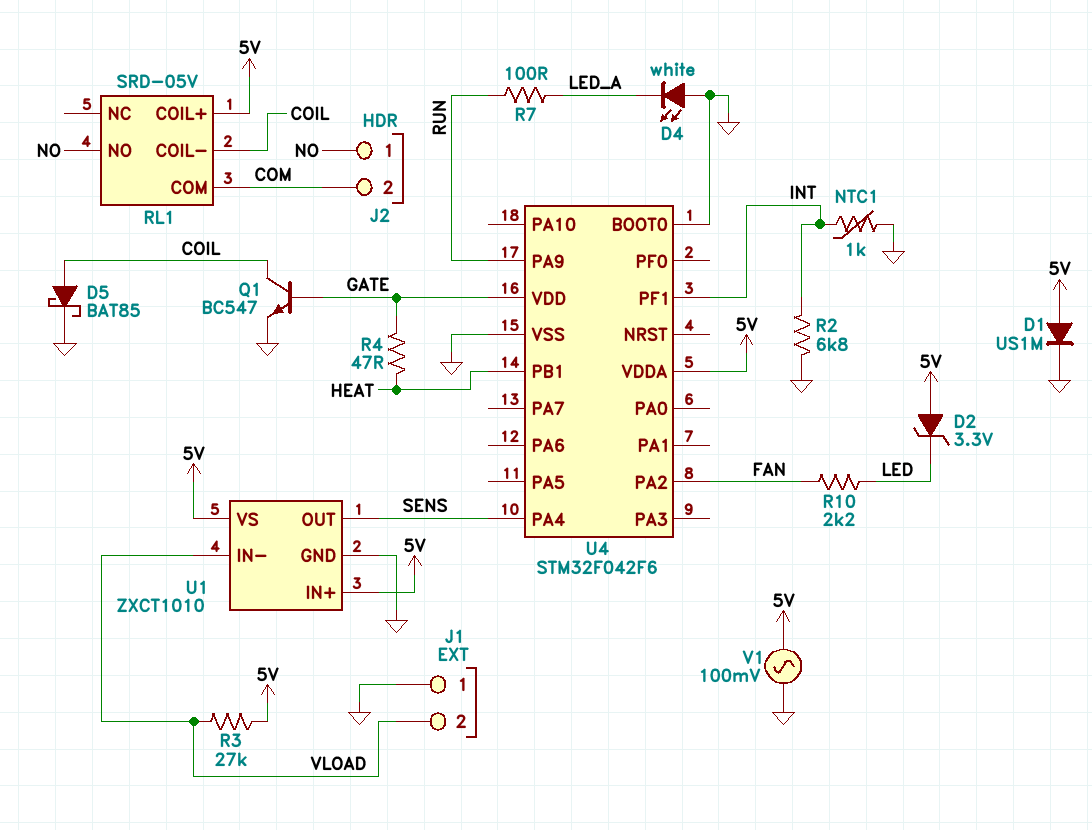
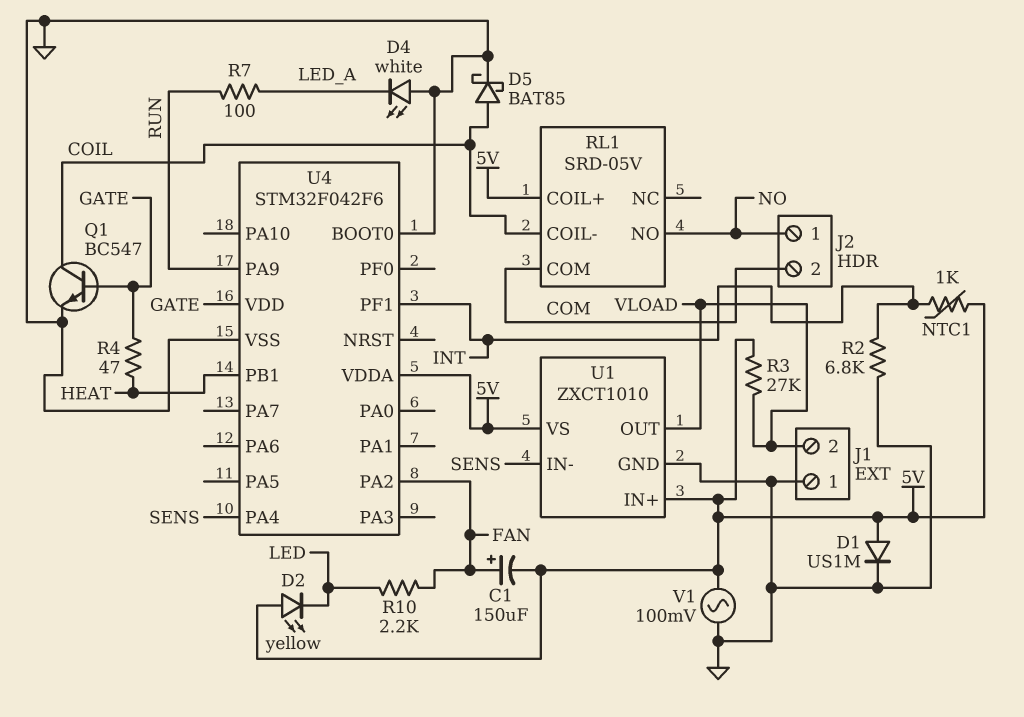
C1: none -> 150uF (plus FAN, minus 5V)
D2: zener 3.3V (A 5V, K LED) -> LED yellow (A 5V, K LED)
NTC1: 1k (GND, INT) -> 1k (5V, INT)
U1 pin IN-: VLOAD -> SENS
U1 pin OUT: SENS -> VLOAD

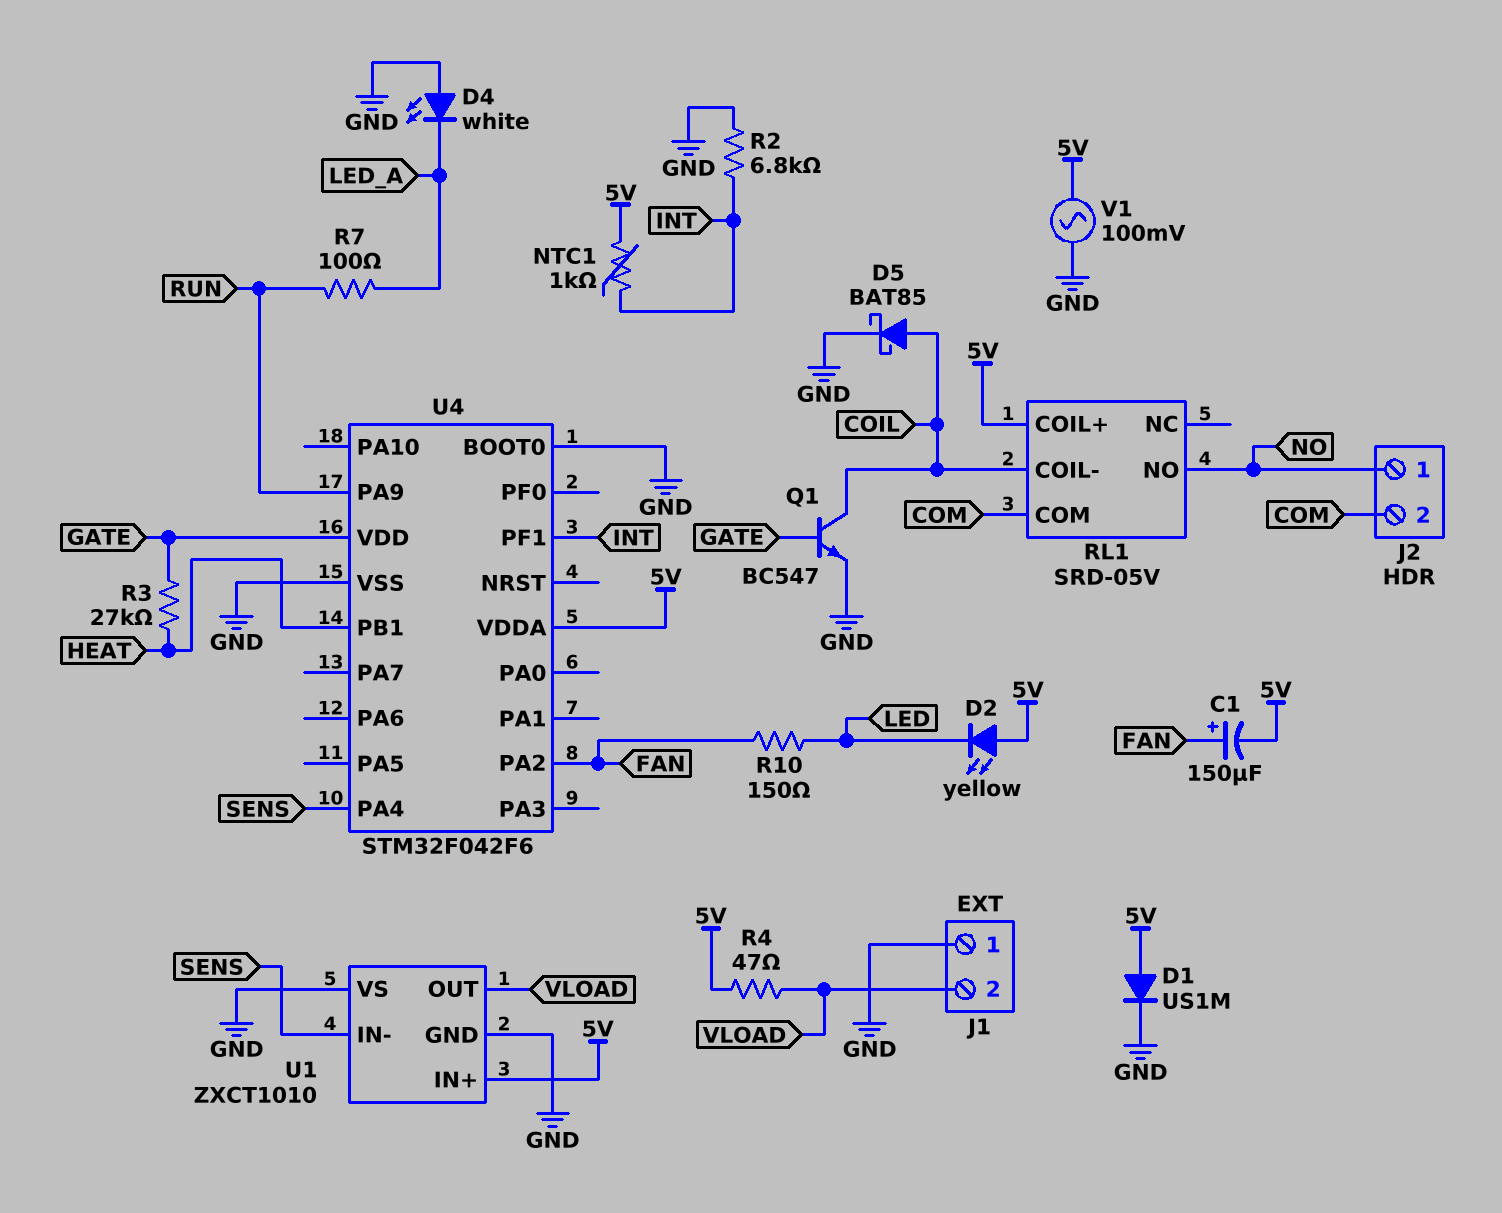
R3: 27k (5V, VLOAD) -> 27k (GATE, HEAT)
R4: 47 (GATE, HEAT) -> 47 (5V, VLOAD)
R10: 2.2k (FAN, LED) -> 150 (FAN, LED)
U1 pin VS: 5V -> GND

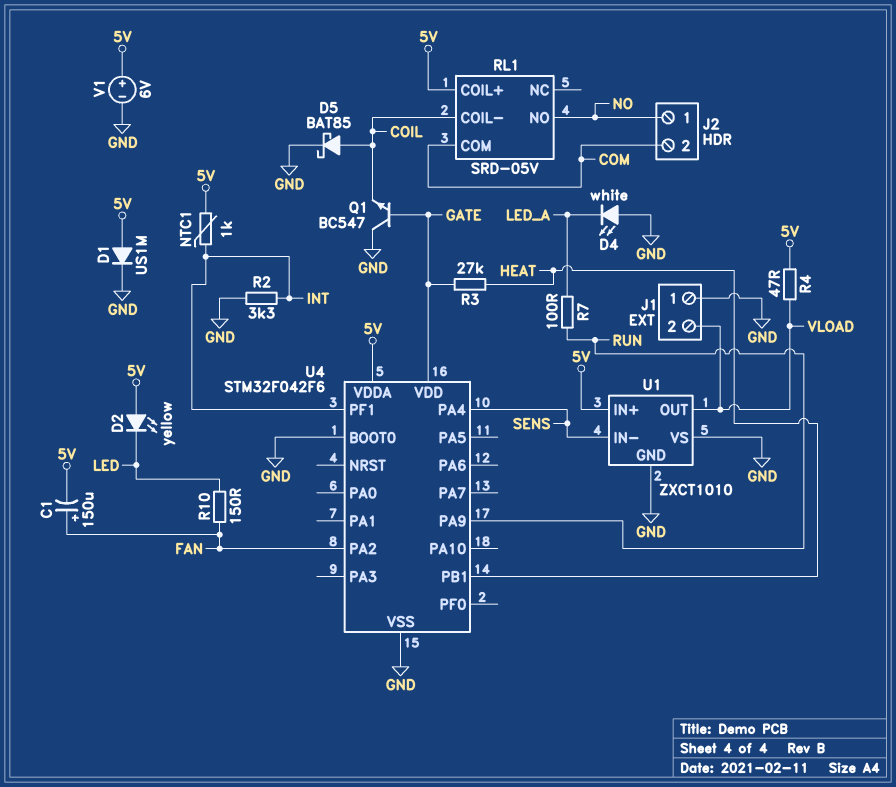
Q1: NPN BC547 (B GATE, C COIL, E GND) -> NPN BC547 (B GATE, C GND, E COIL)
R2: 6.8k (GND, INT) -> 3.3k (GND, INT)
V1: AC 100mV (5V, GND) -> 6V (plus 5V, minus GND)

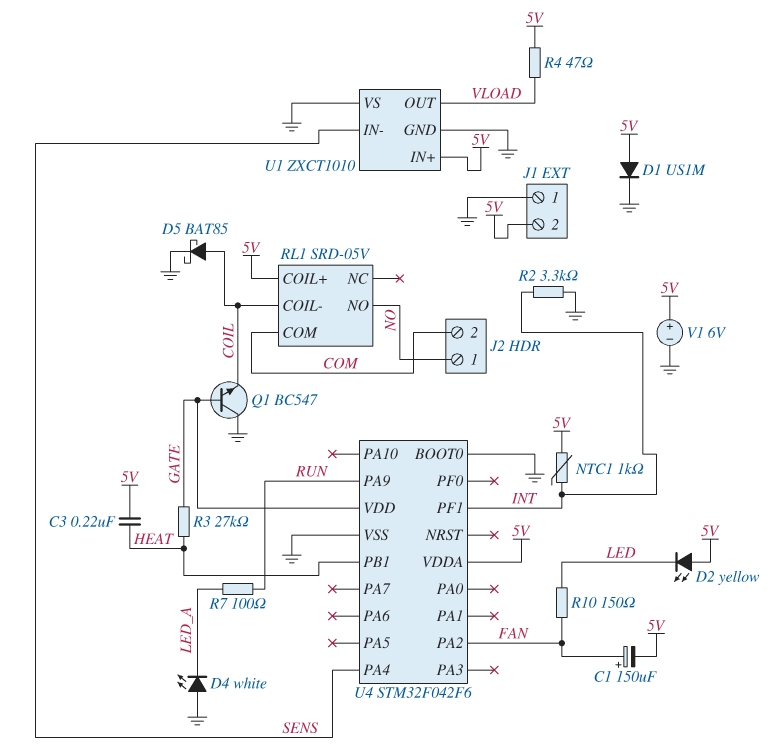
C3: none -> 220nF (5V, HEAT)
J1 pin 2: VLOAD -> 5V

